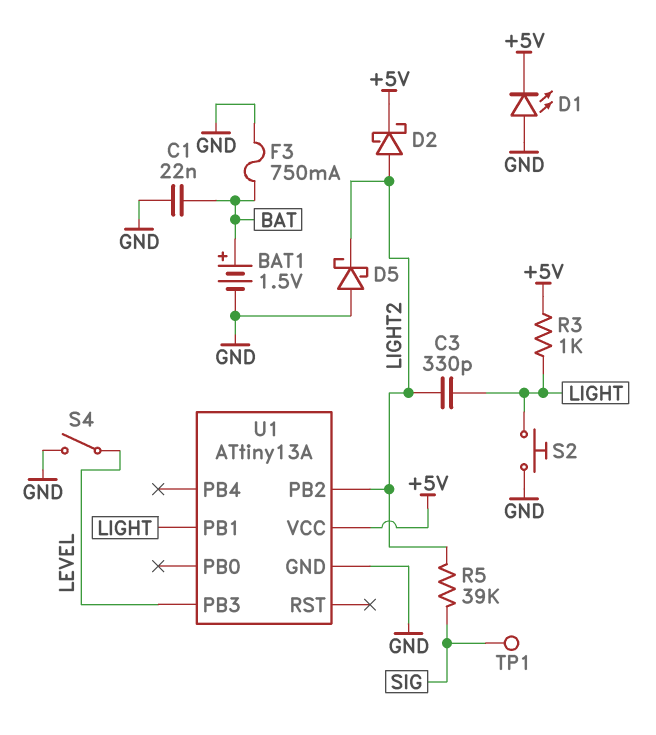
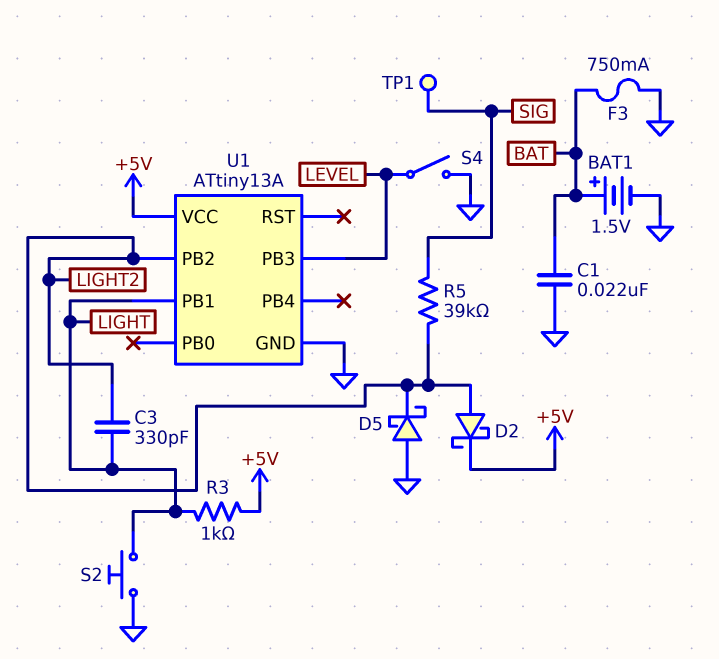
D1: LED (A GND, K +5V) -> none

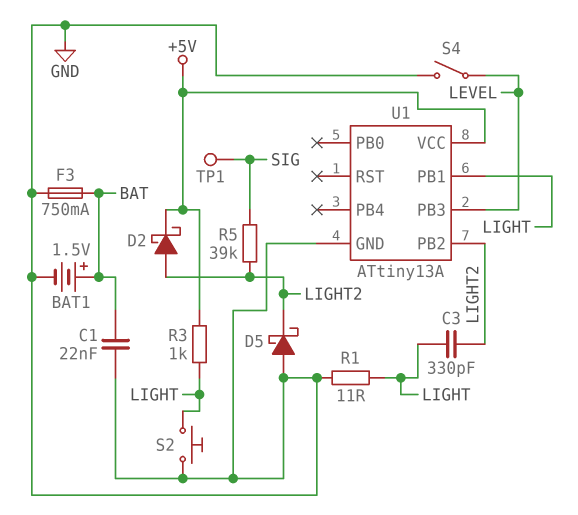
R1: none -> 11 (GND, LIGHT)

